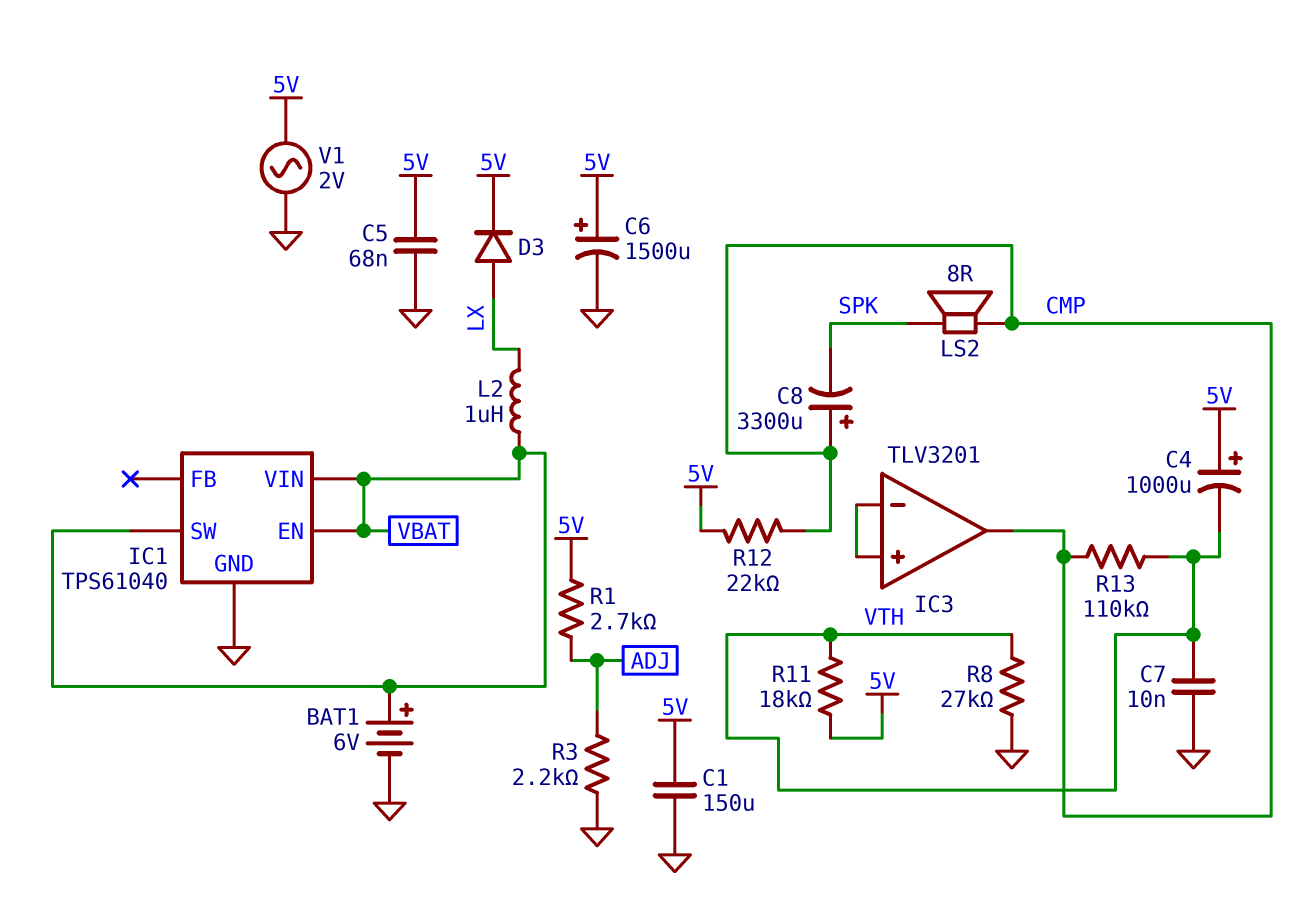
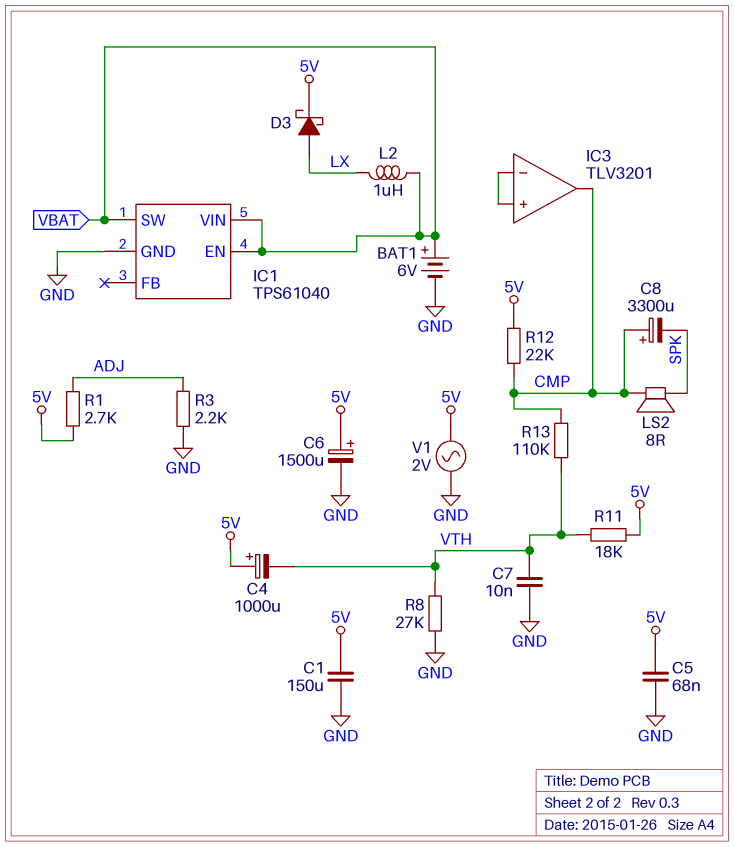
D3: diode (A LX, K 5V) -> schottky (A LX, K 5V)

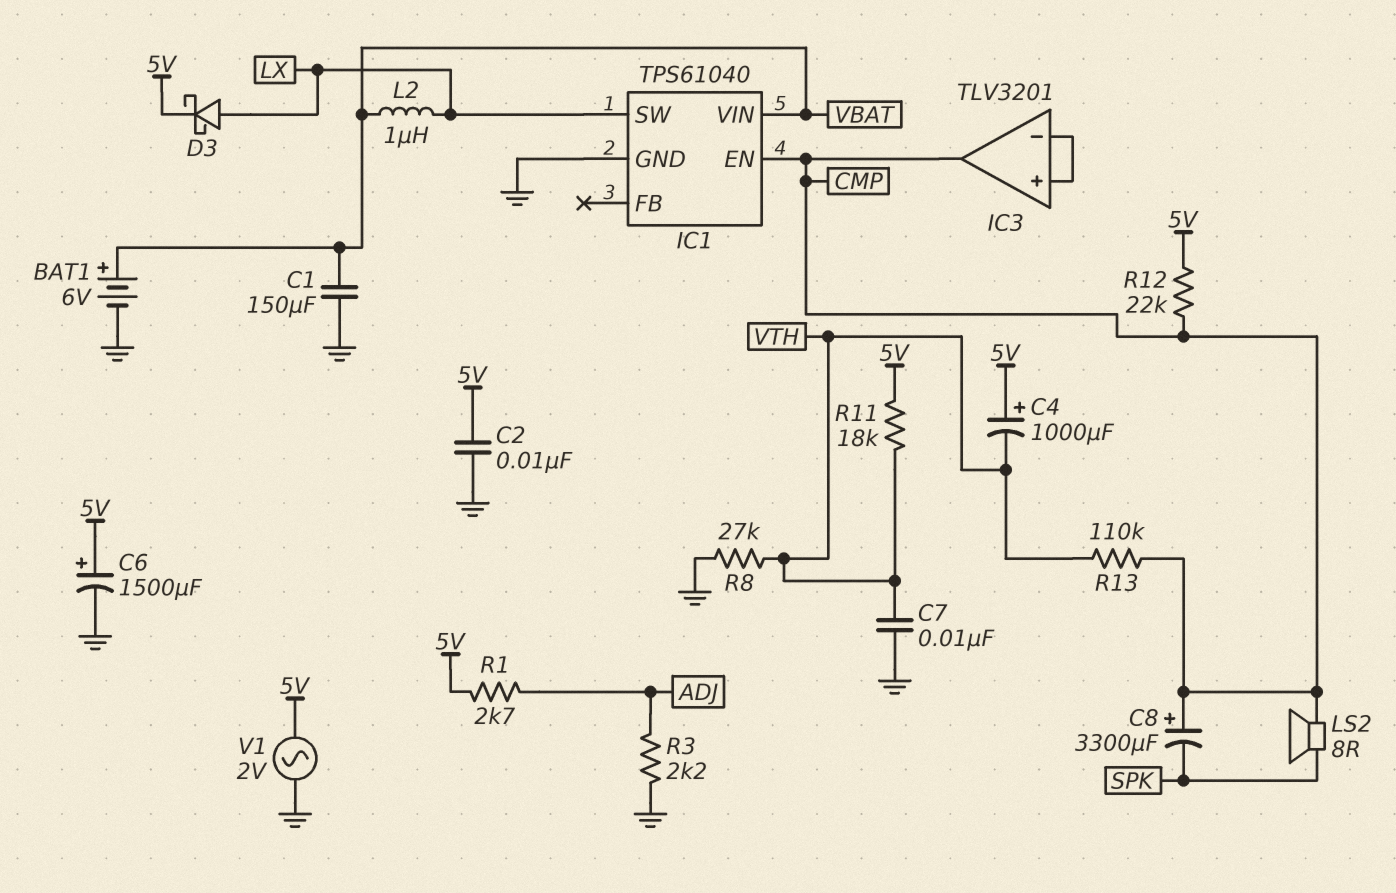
C1: 150uF (5V, GND) -> 150uF (GND, VBAT)
C2: none -> 10nF (5V, GND)
C5: 68nF (5V, GND) -> none
IC1 pin EN: VBAT -> CMP
IC1 pin SW: VBAT -> LX

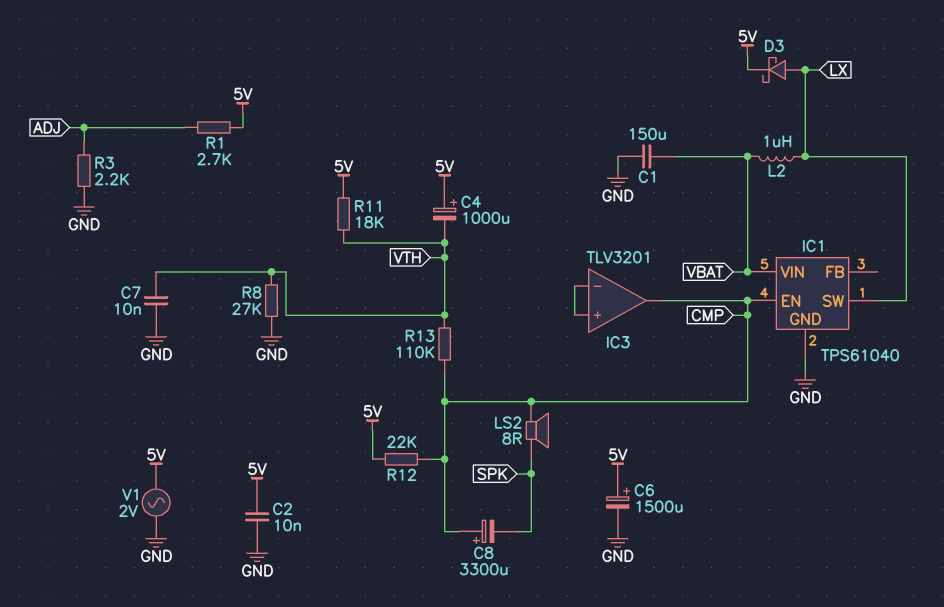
BAT1: 6V (plus VBAT, minus GND) -> none

